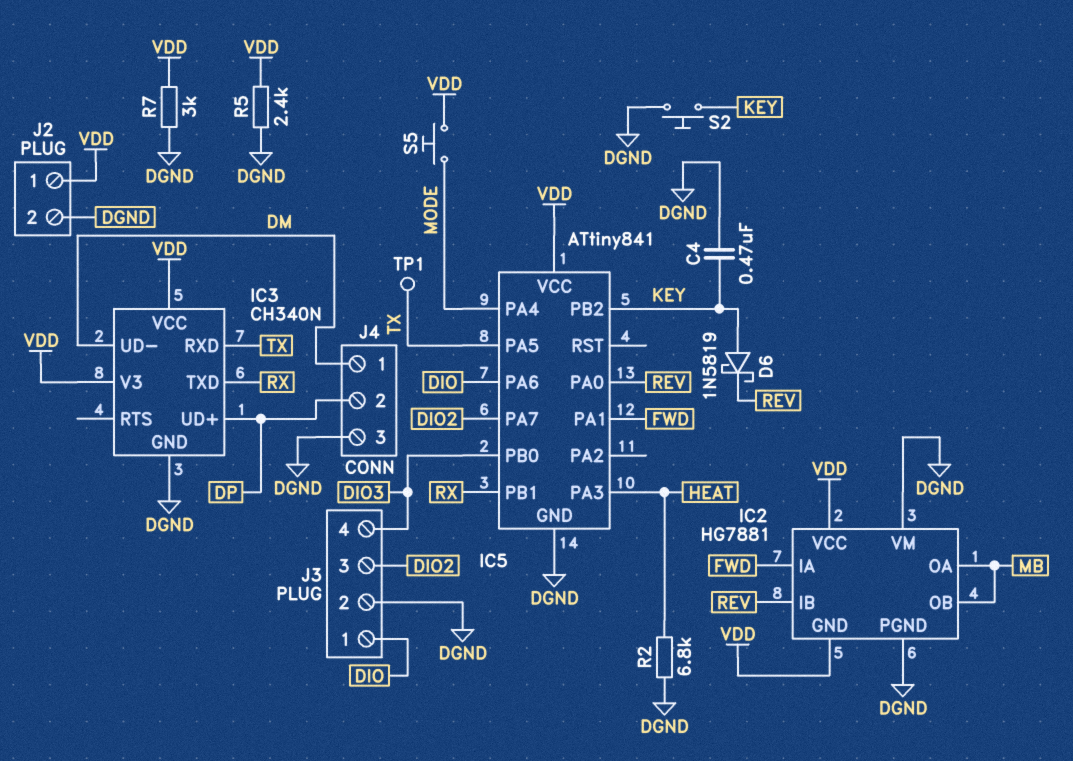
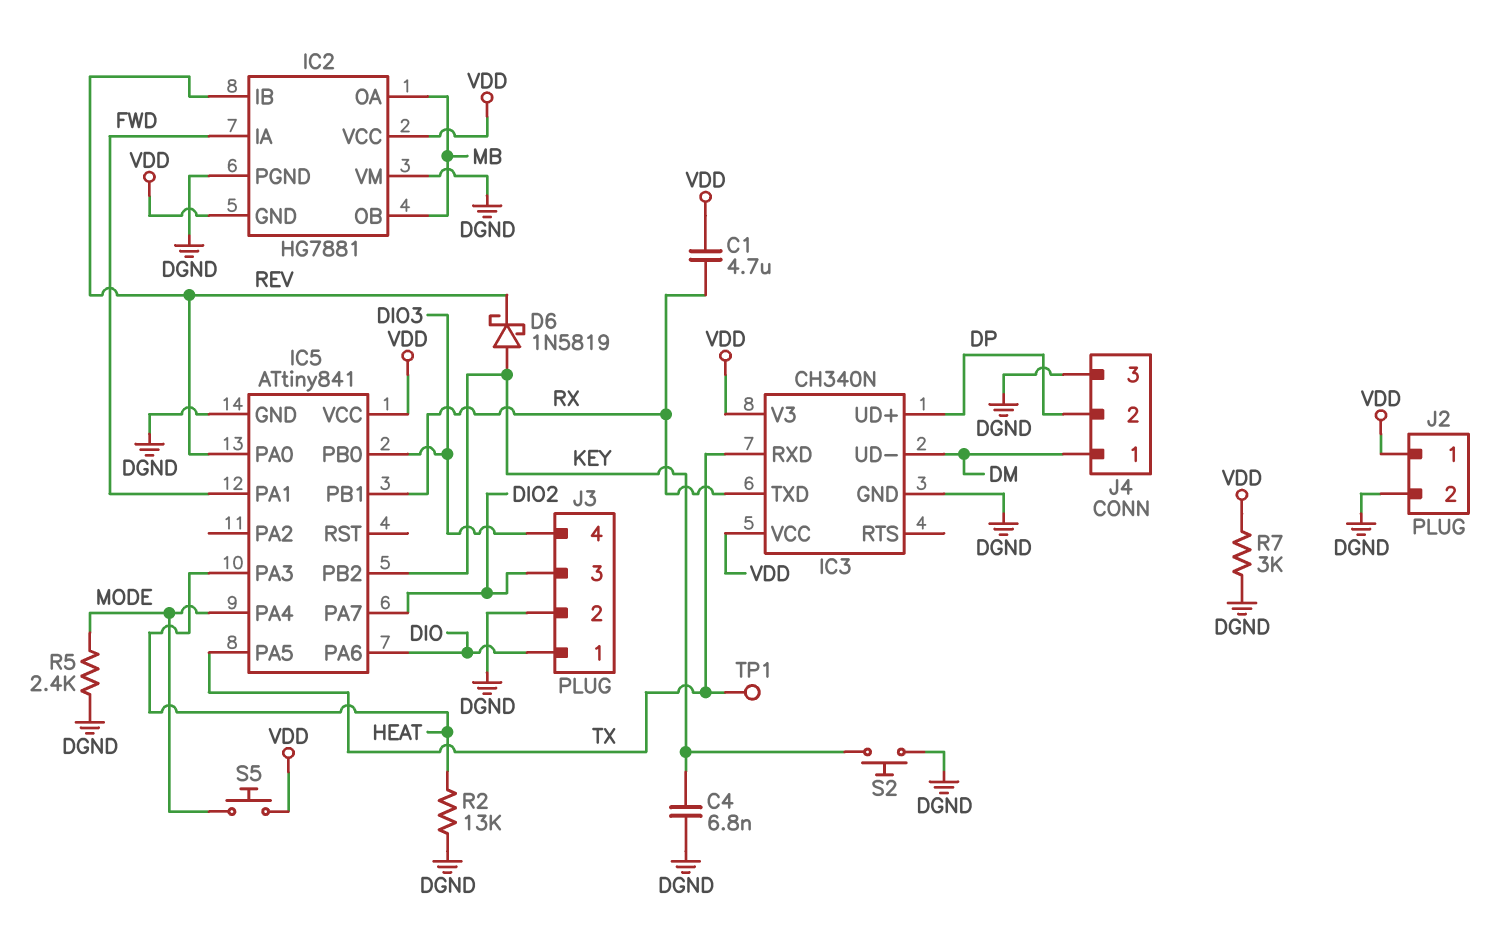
C1: none -> 4.7uF (RX, VDD)
C4: 470nF (DGND, KEY) -> 6.8nF (DGND, KEY)
R2: 6.8k (DGND, HEAT) -> 13k (DGND, HEAT)
R5: 2.4k (DGND, VDD) -> 2.4k (DGND, MODE)

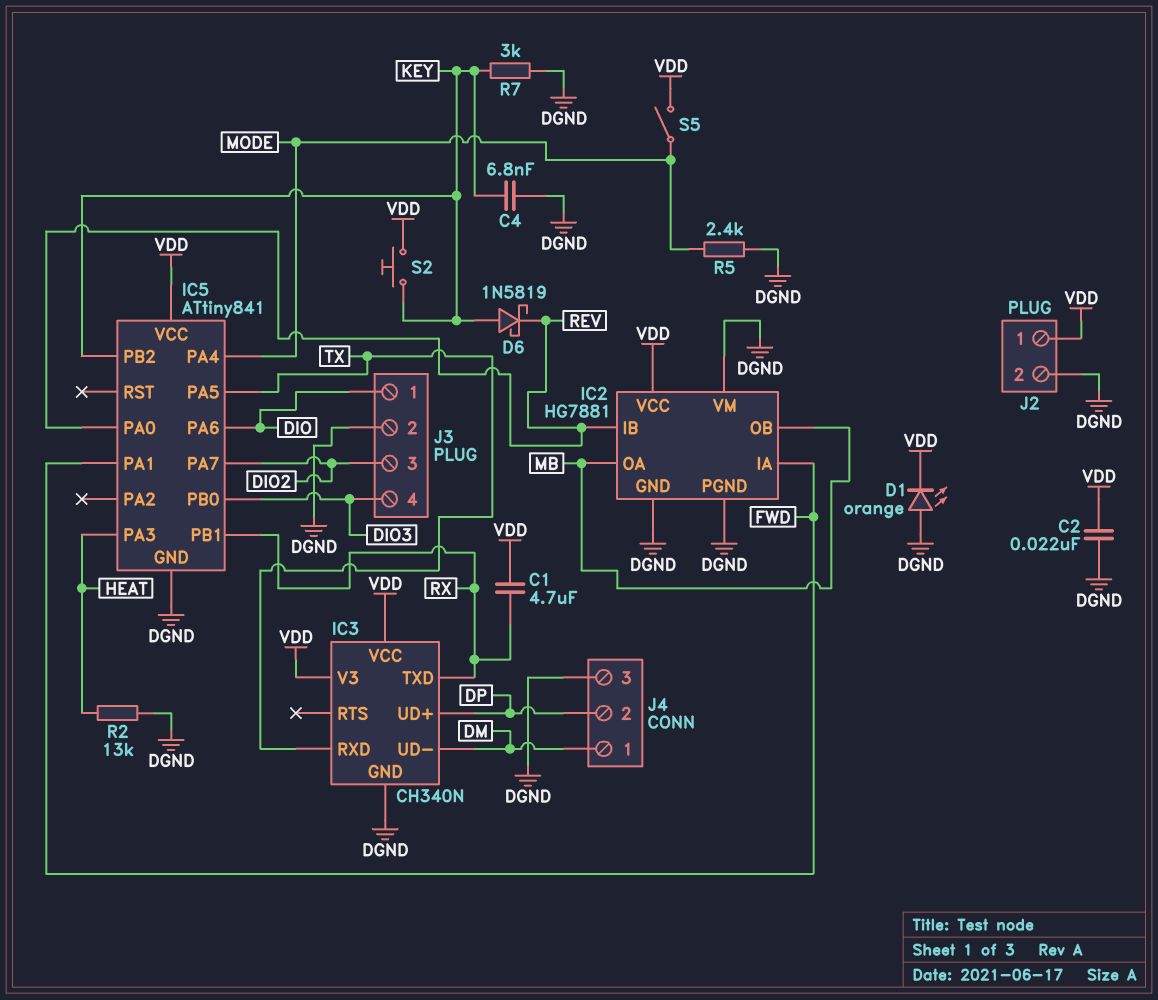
C2: none -> 22nF (DGND, VDD)
D1: none -> LED orange (A DGND, K VDD)
IC2 pin GND: VDD -> DGND
R7: 3k (DGND, VDD) -> 3k (DGND, KEY)
S2: button (DGND, KEY) -> button (KEY, VDD)
S5: button (MODE, VDD) -> switch (MODE, VDD)
TP1: test point (TX) -> none

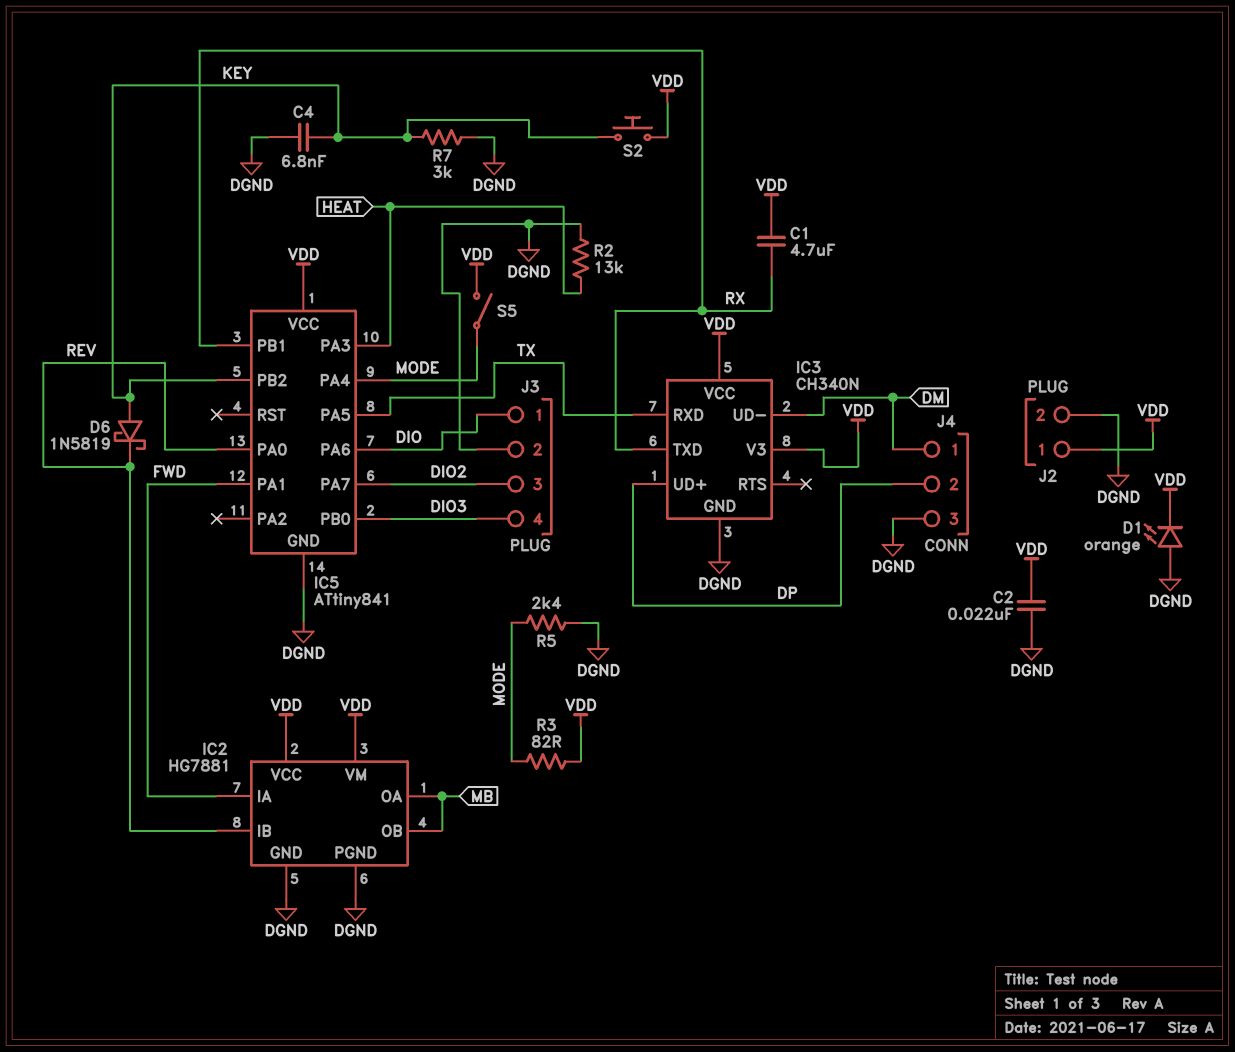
IC2 pin VM: DGND -> VDD
R3: none -> 82 (MODE, VDD)

